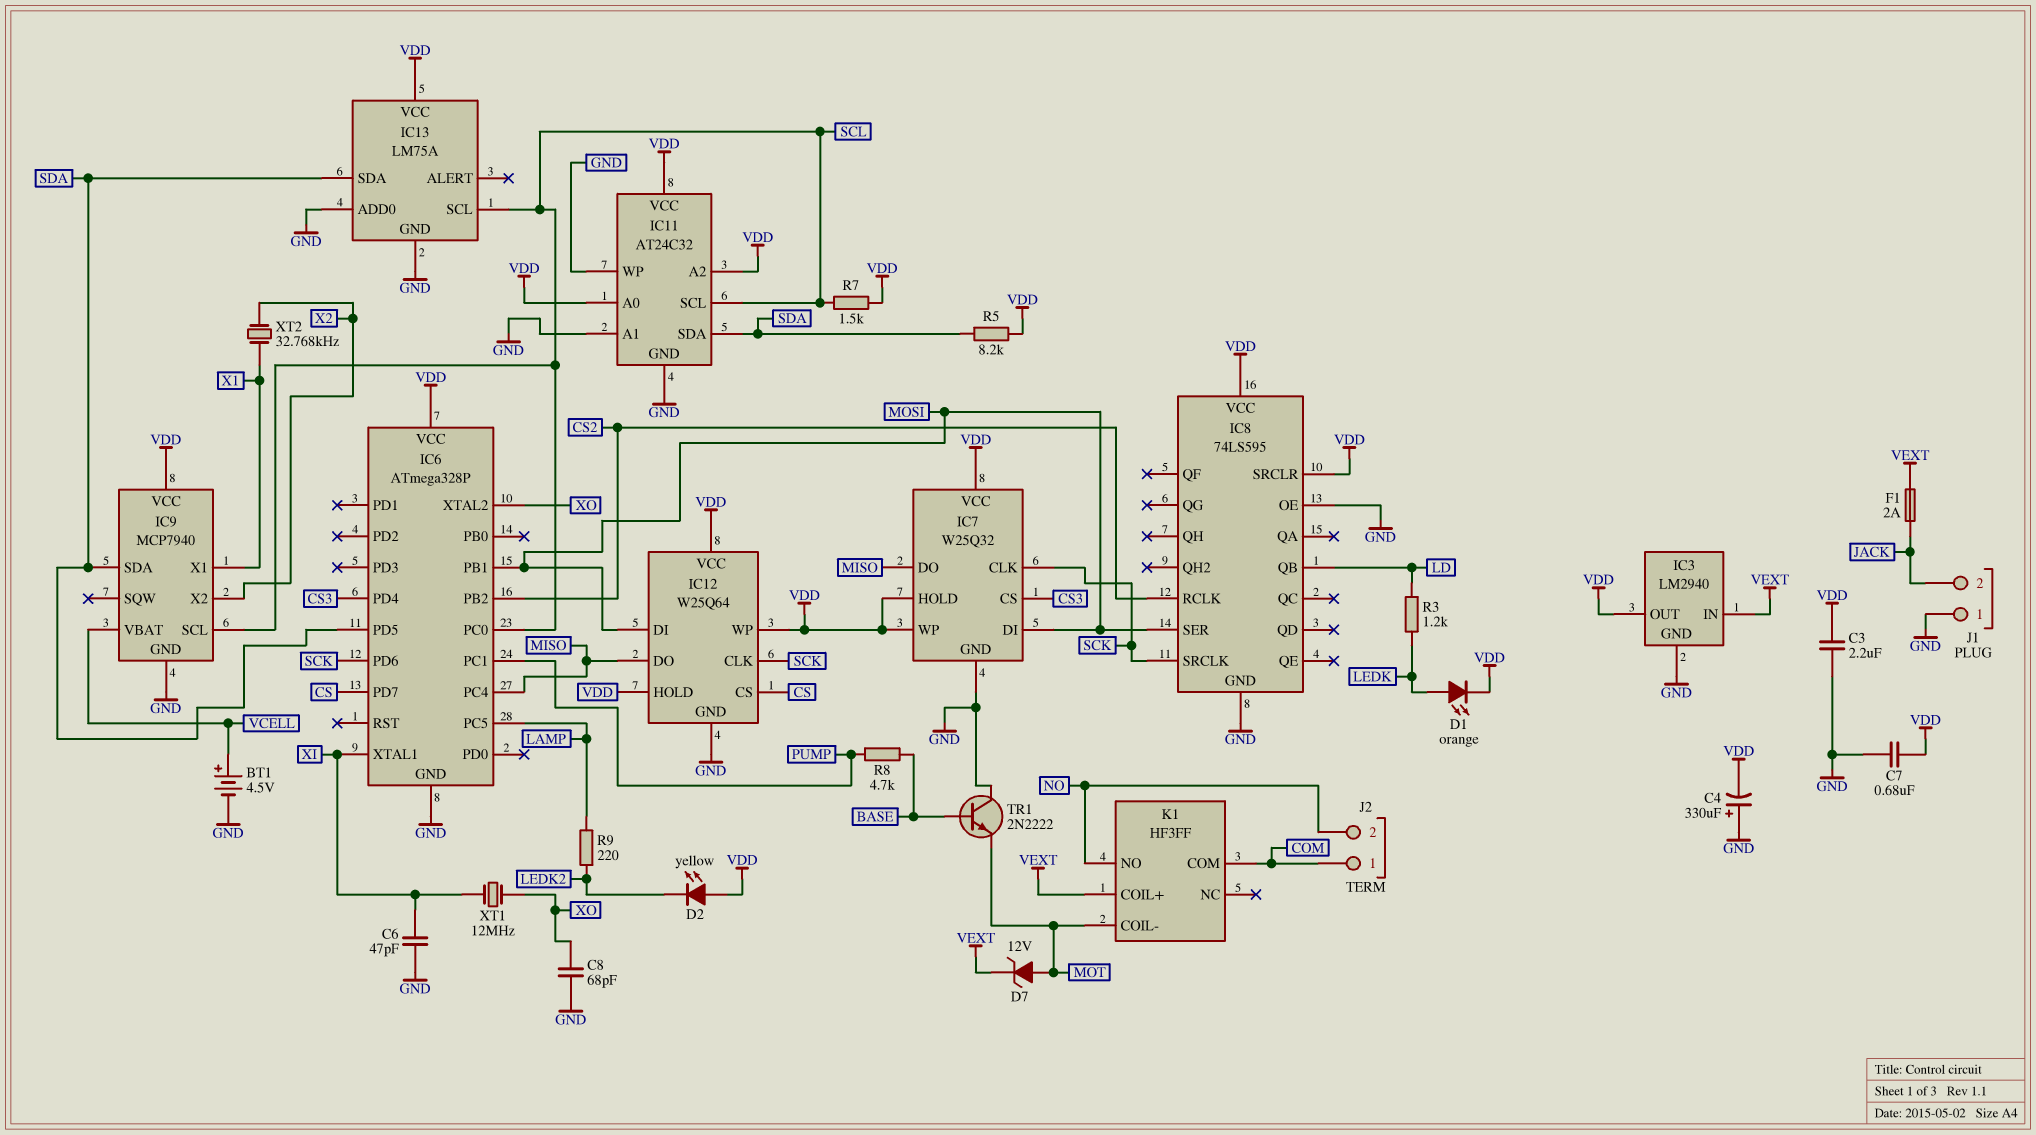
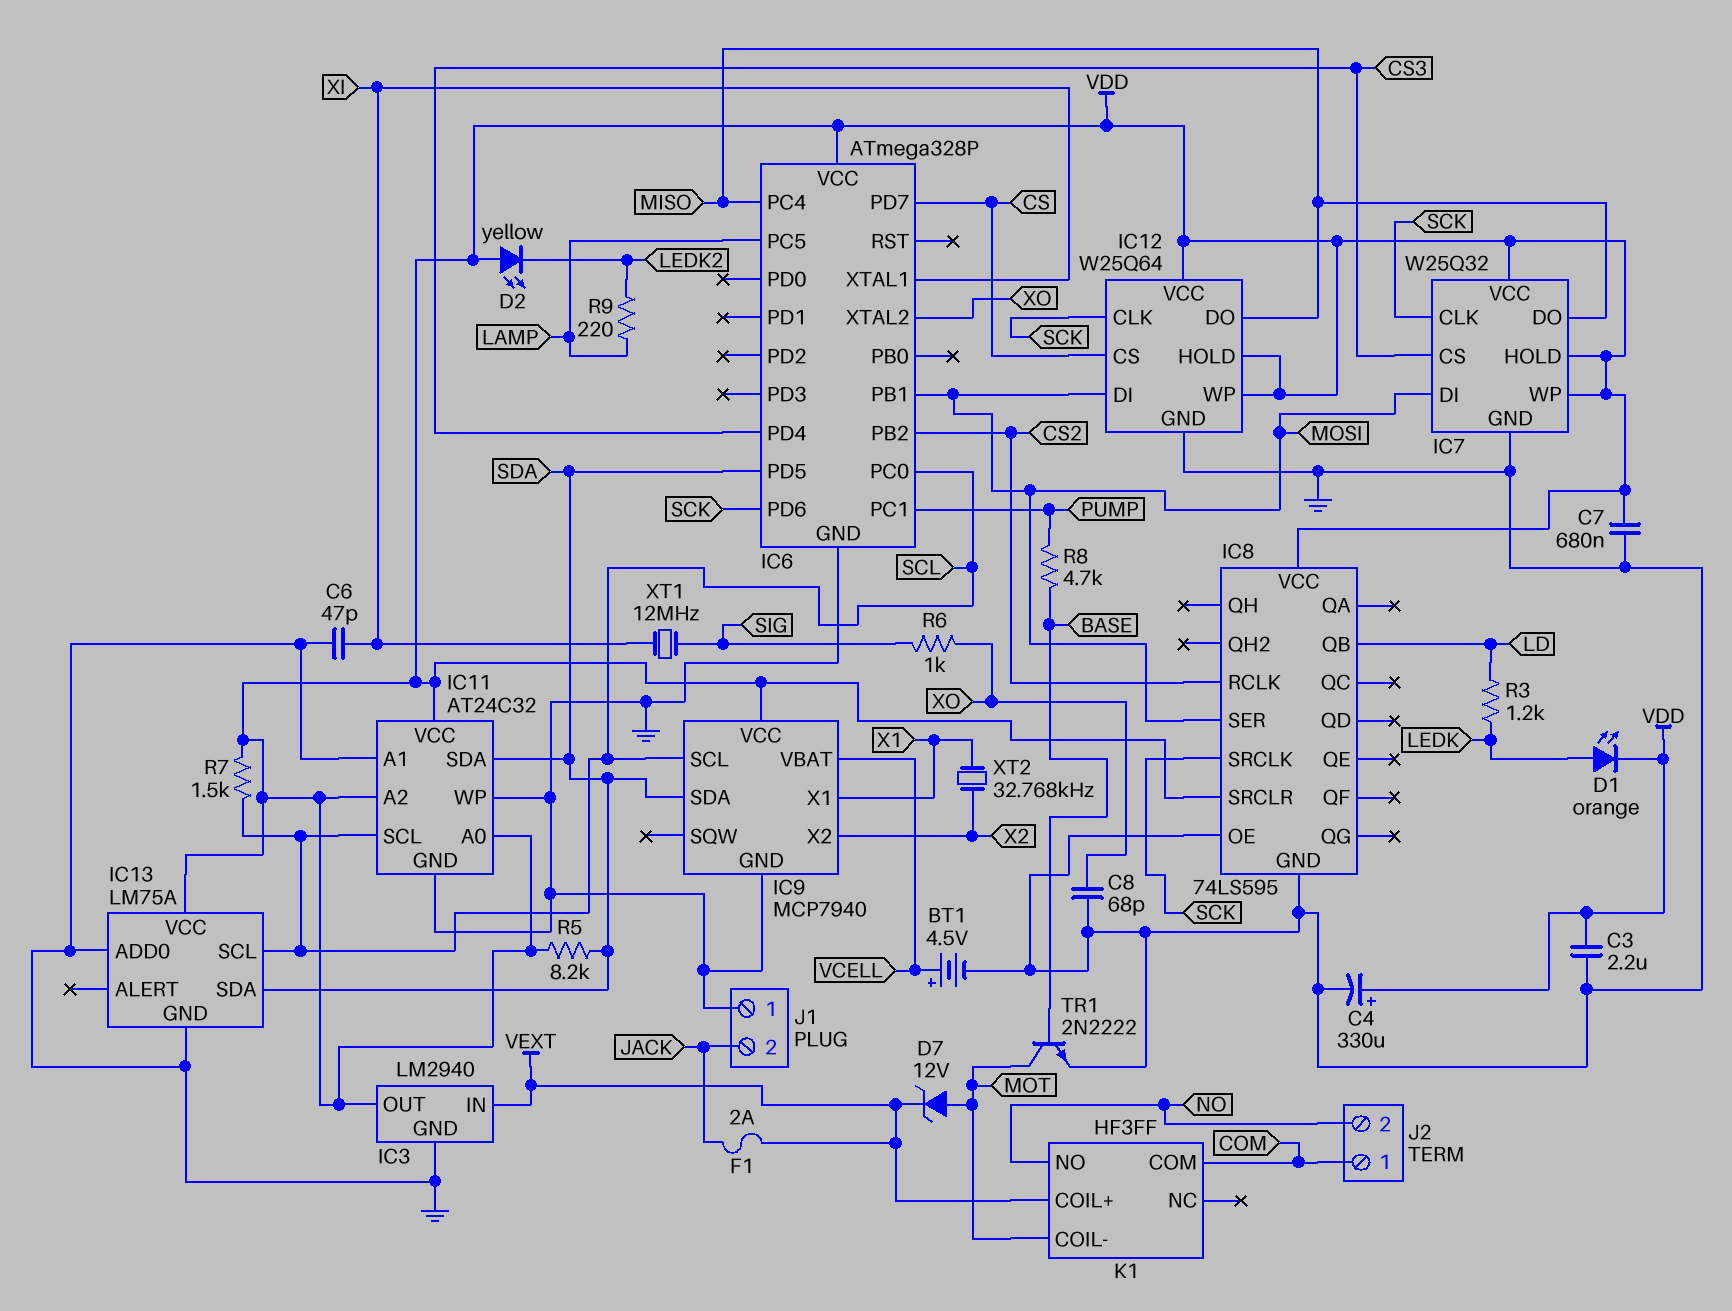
C4: 330uF (plus GND, minus VDD) -> 330uF (plus VDD, minus GND)
R6: none -> 1k (SIG, XO)
TR1: NPN 2N2222 (B BASE, C GND, E MOT) -> NPN 2N2222 (B BASE, C MOT, E GND)
XT1: 12MHz (XI, XO) -> 12MHz (SIG, XI)

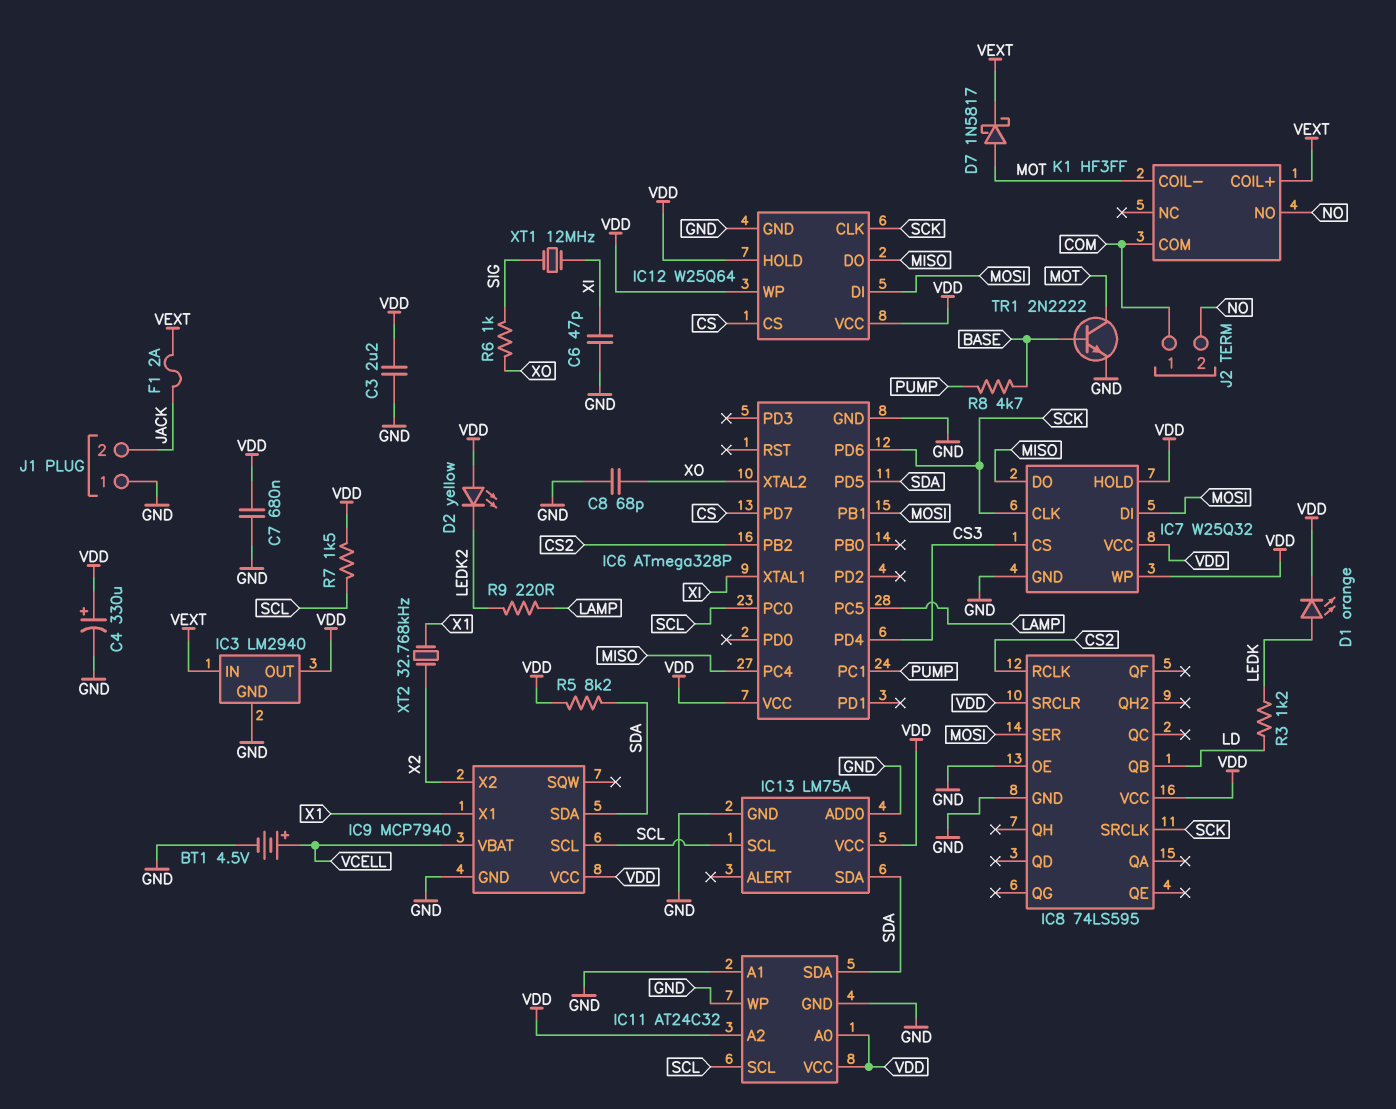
D7: zener 12V (A MOT, K VEXT) -> schottky 1N5817 (A MOT, K VEXT)

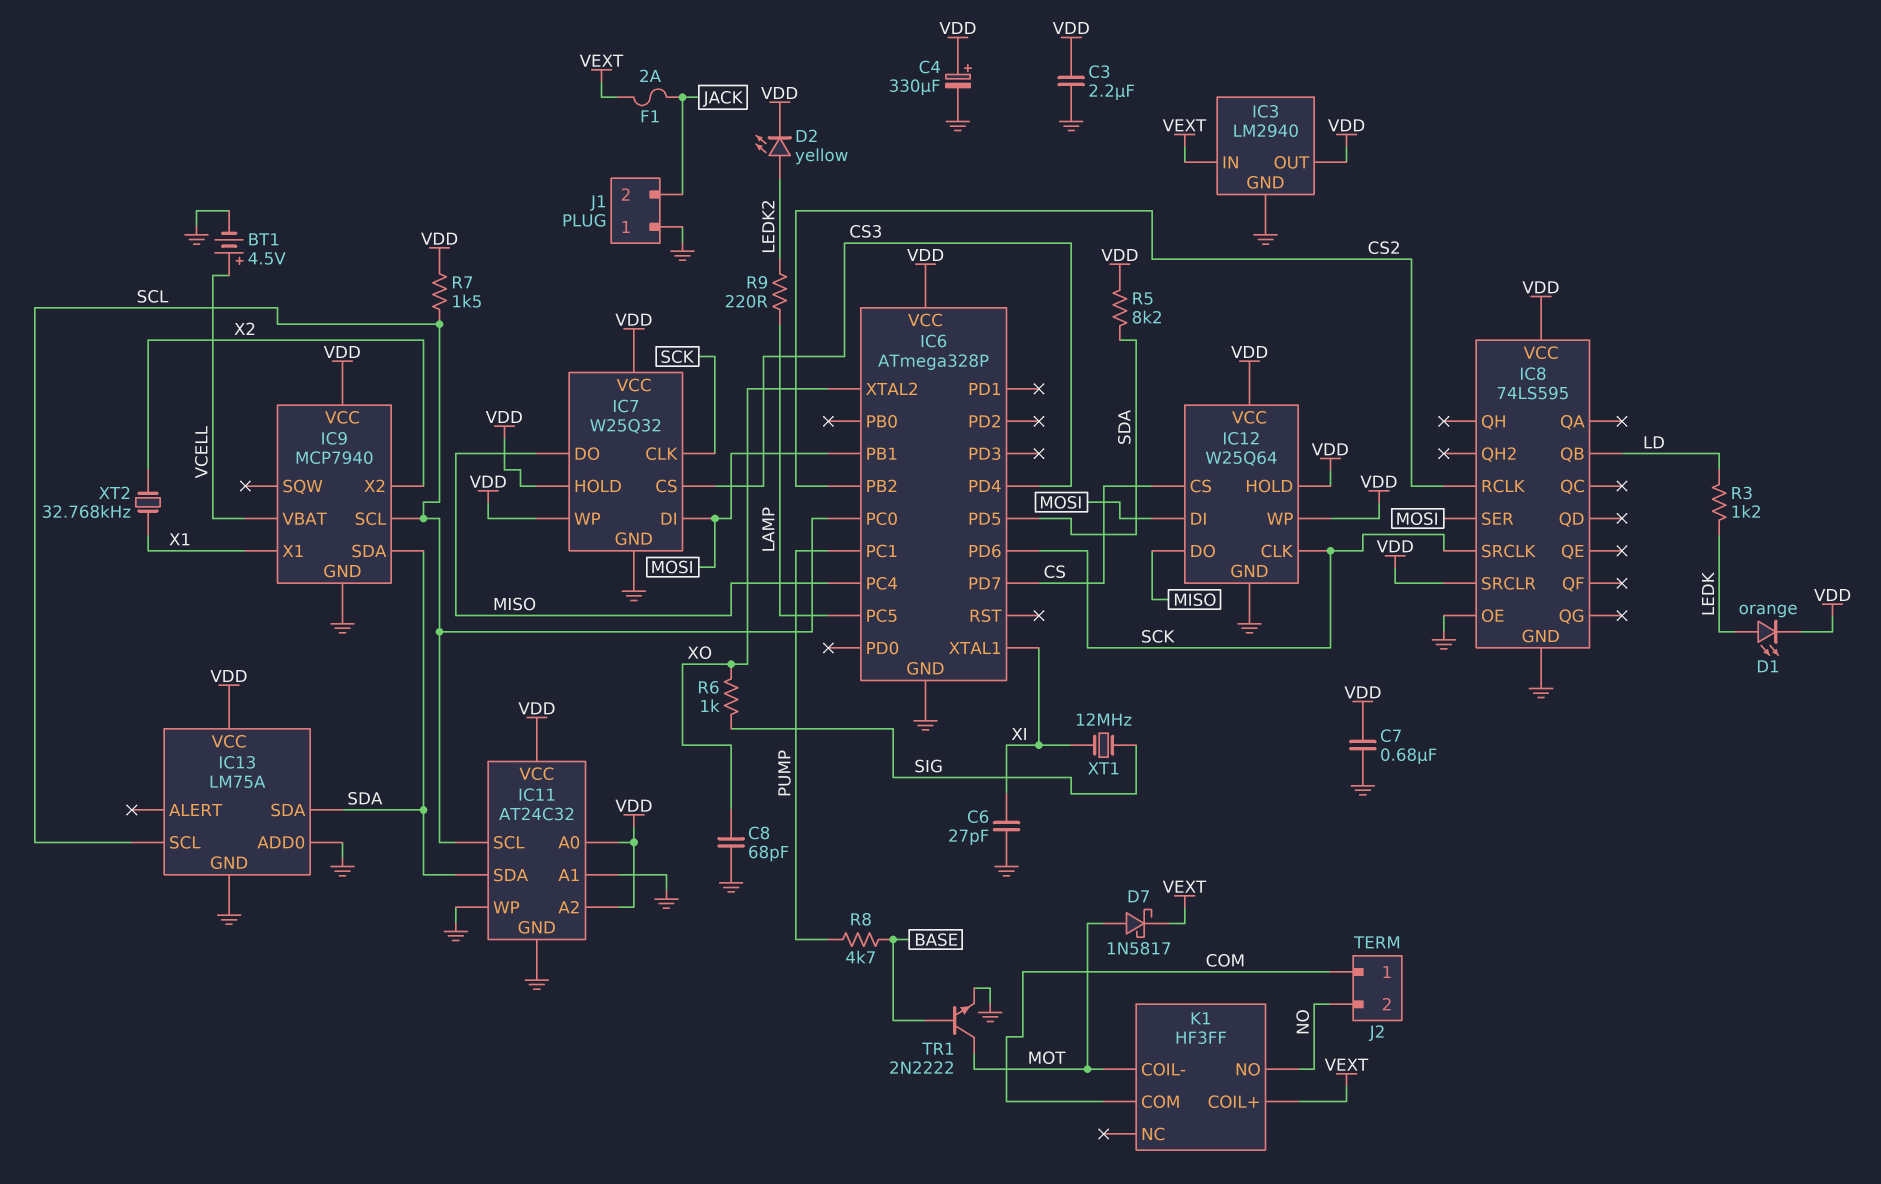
C6: 47pF (GND, XI) -> 27pF (GND, XI)
D2: LED yellow (A VDD, K LEDK2) -> LED yellow (A LEDK2, K VDD)

